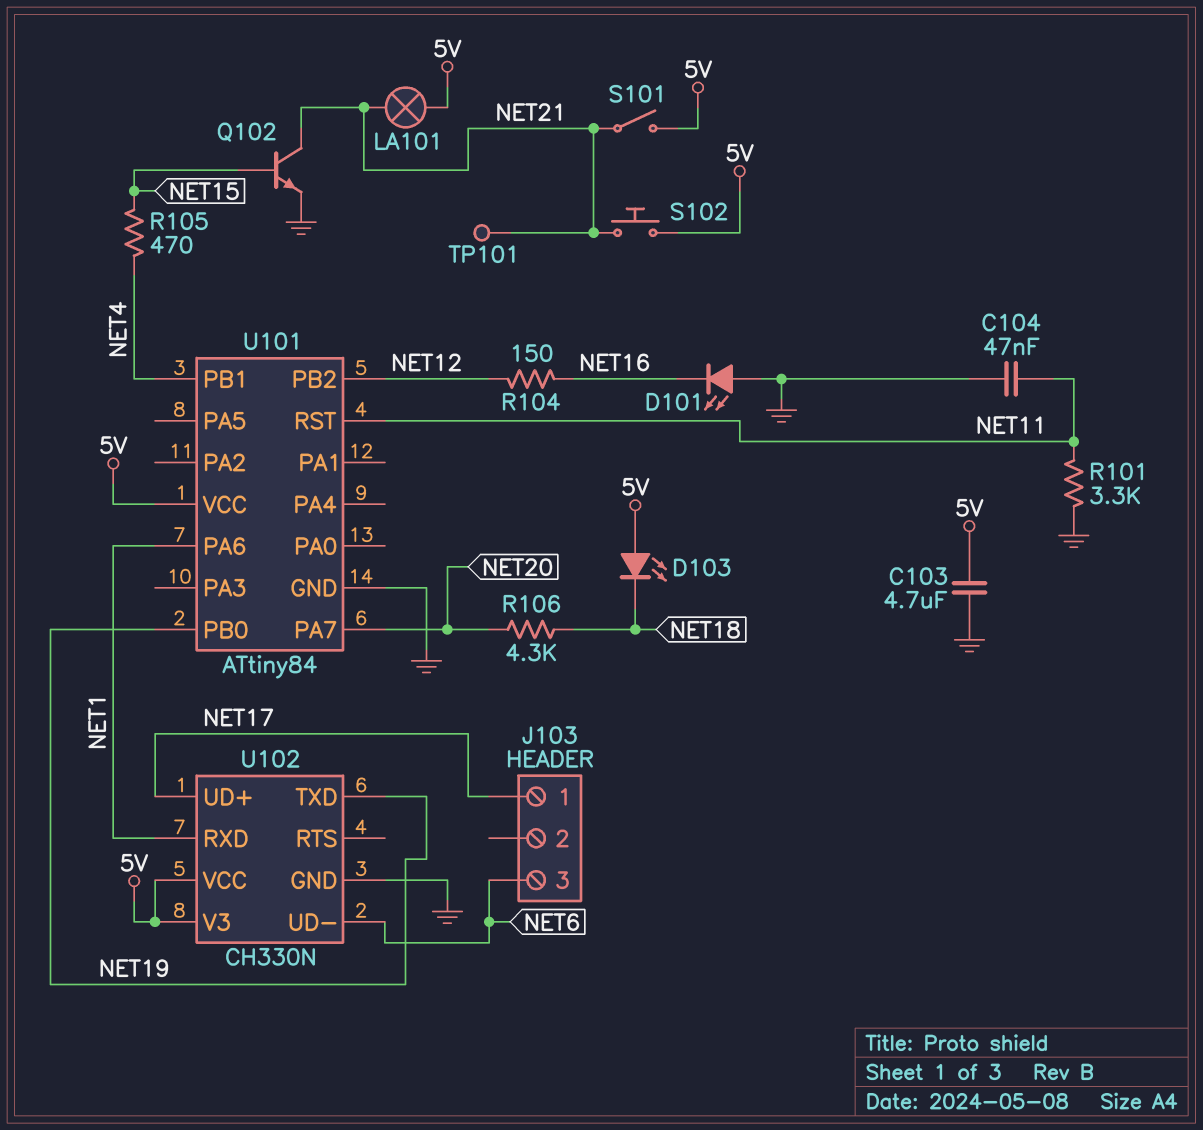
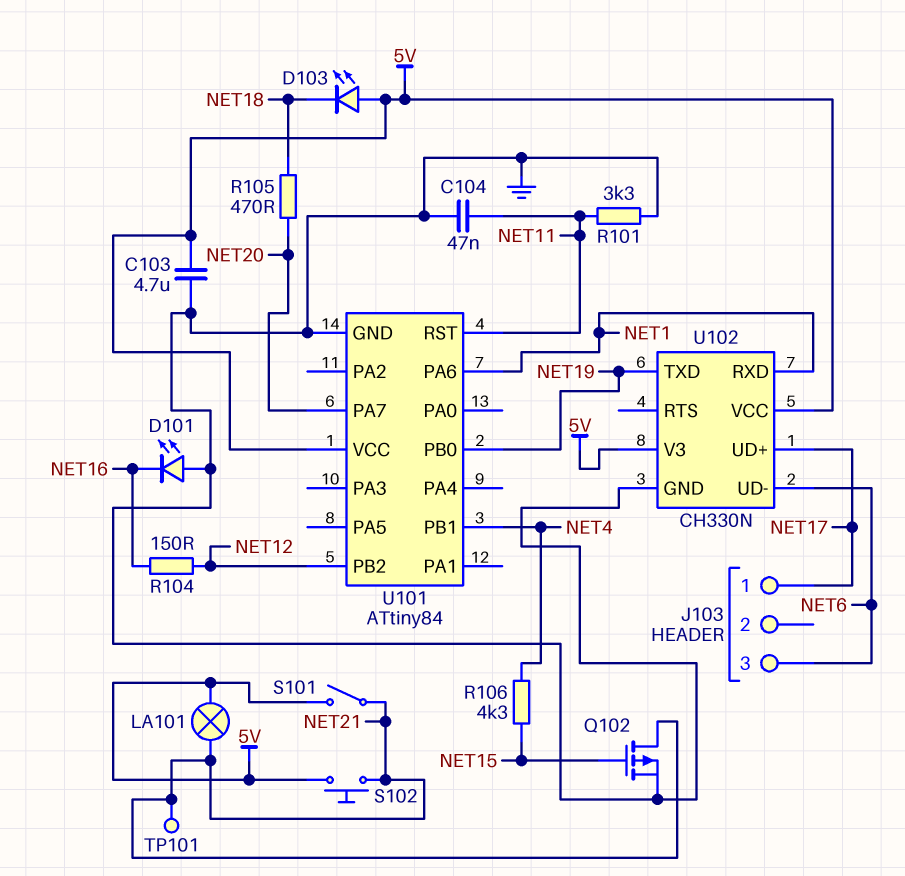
Q102: NPN (B NET15, C NET21, E GND) -> PMOS (G NET15, D NET21, S GND)
R105: 470 (NET4, NET15) -> 470 (NET18, NET20)
R106: 4.3k (NET18, NET20) -> 4.3k (NET4, NET15)

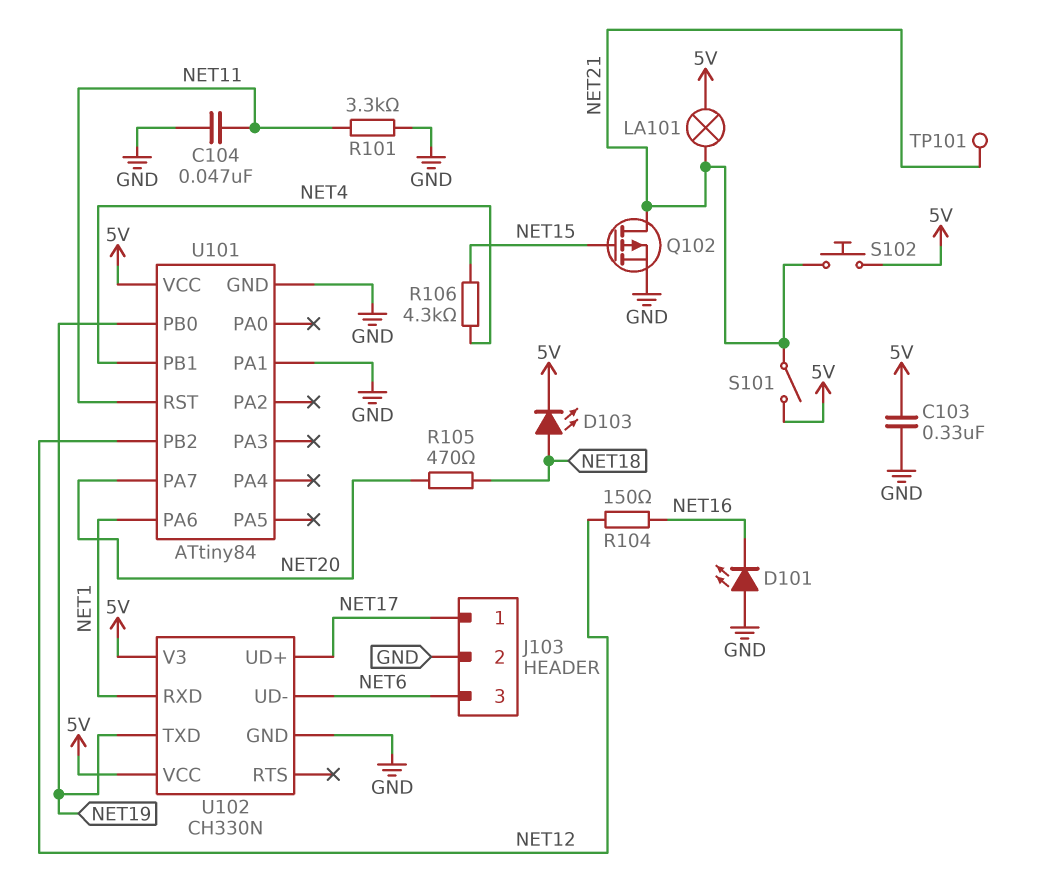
C103: 4.7uF (5V, GND) -> 330nF (5V, GND)
D103: LED (A 5V, K NET18) -> LED (A NET18, K 5V)
J103 pin 2: none -> GND
U101 pin PA1: none -> GND

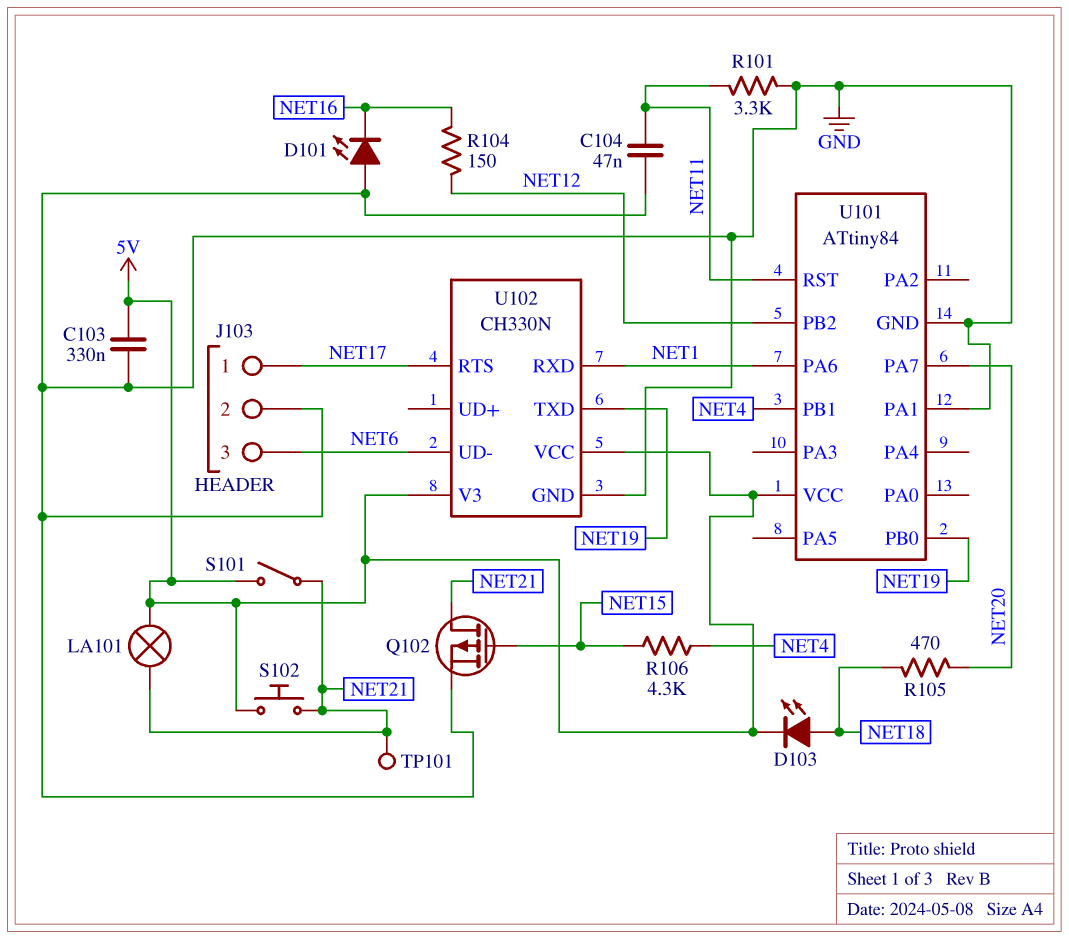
U102 pin RTS: none -> NET17
U102 pin UD+: NET17 -> none

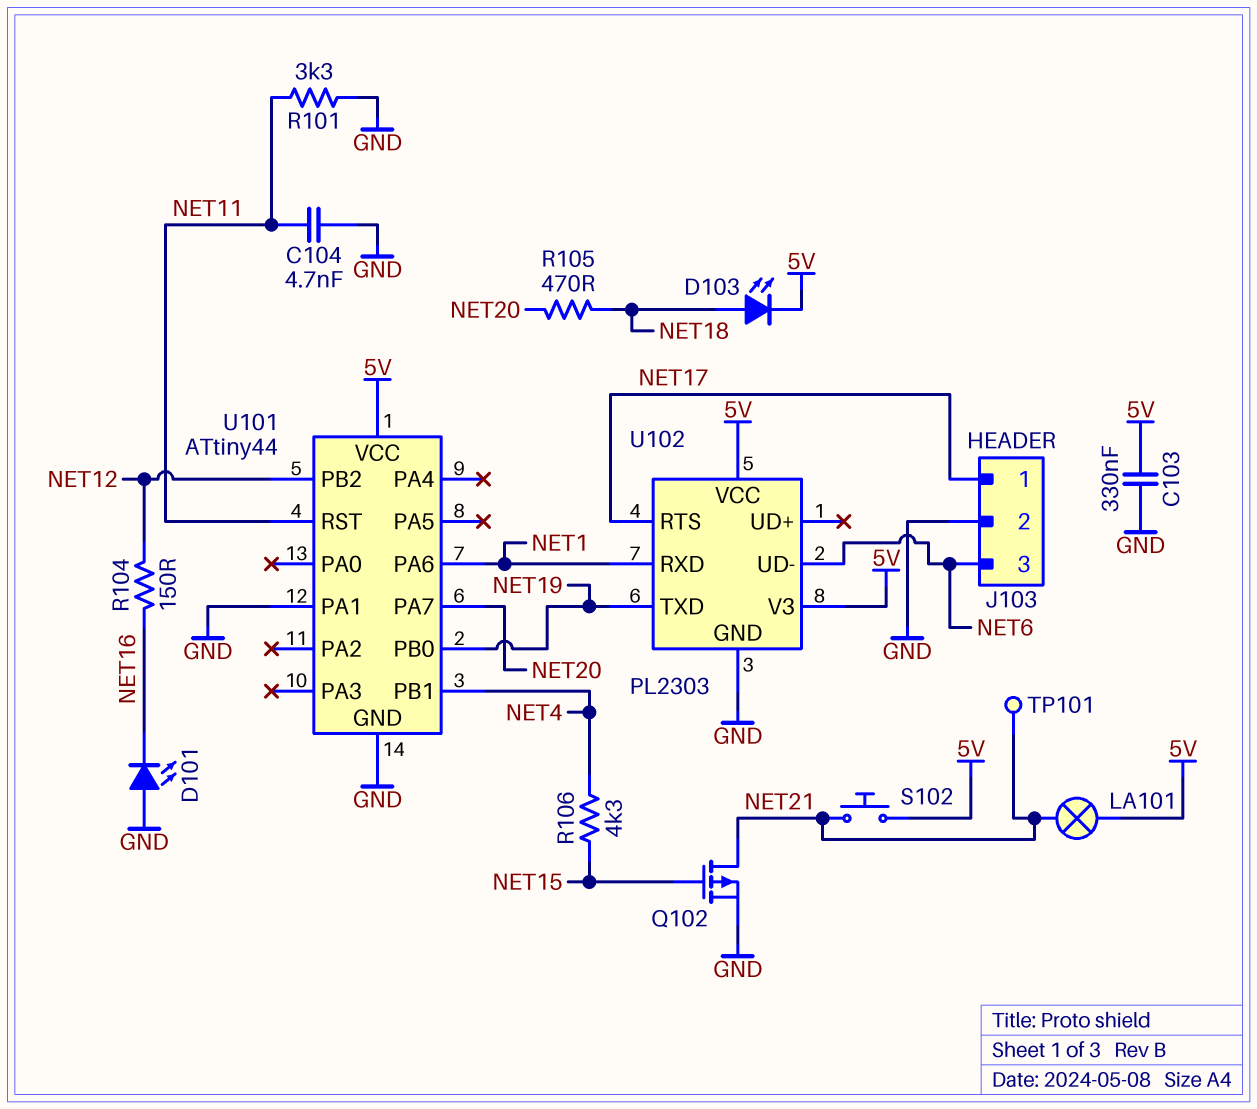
C104: 47nF (GND, NET11) -> 4.7nF (GND, NET11)
S101: switch (5V, NET21) -> none
U101: ATtiny84 -> ATtiny44
U102: CH330N -> PL2303

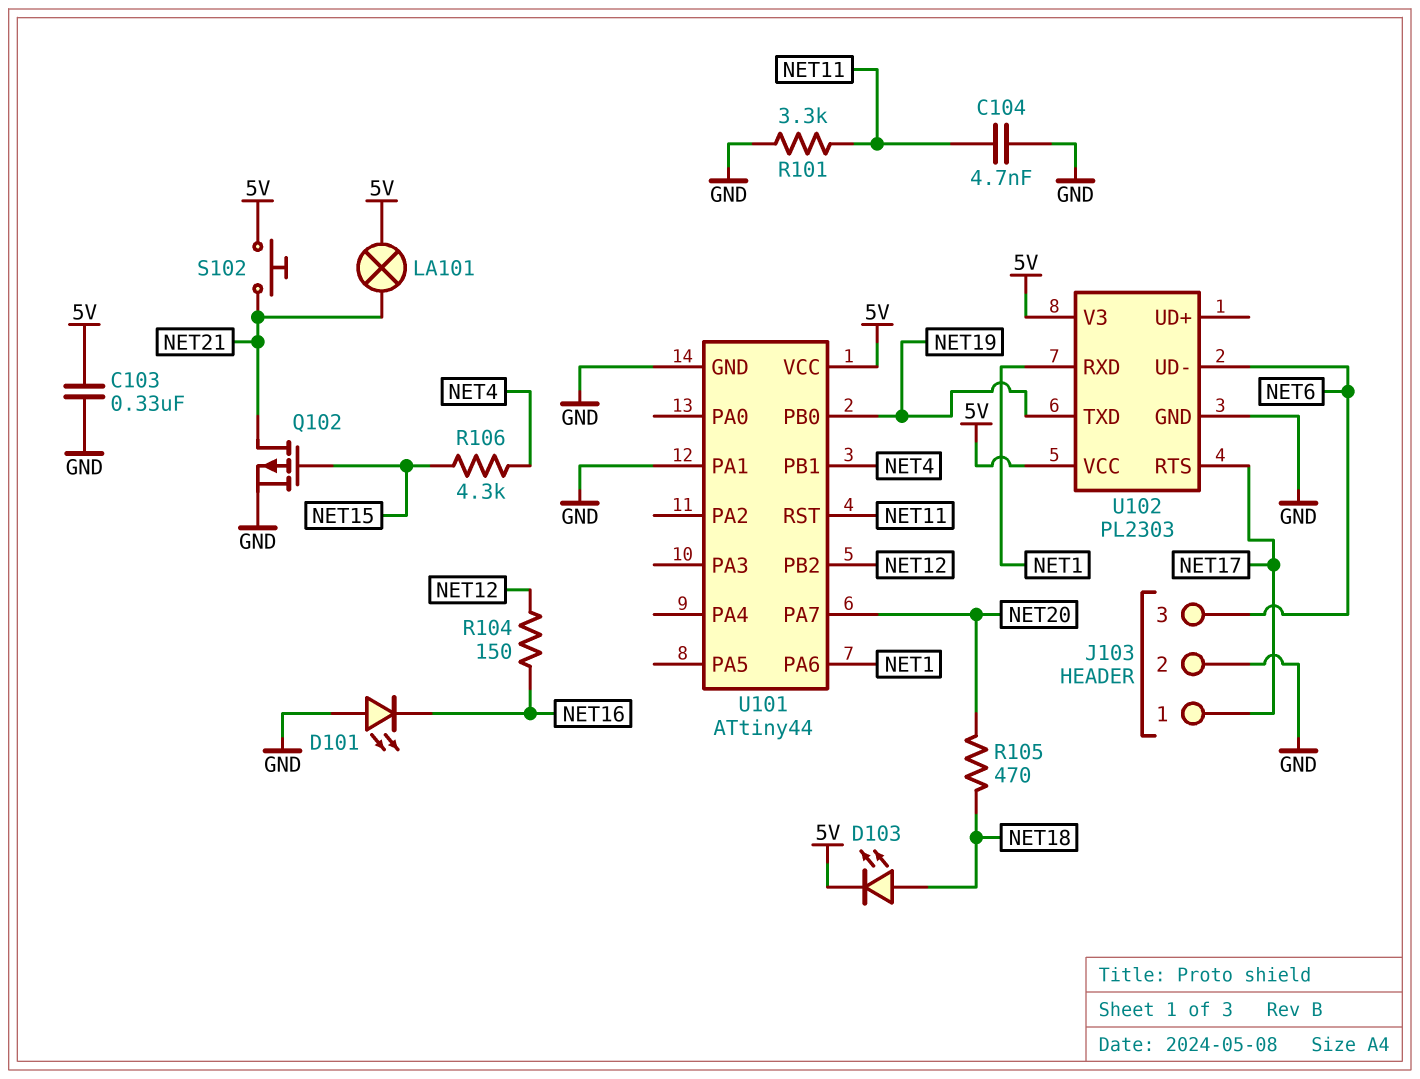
TP101: test point (NET21) -> none

